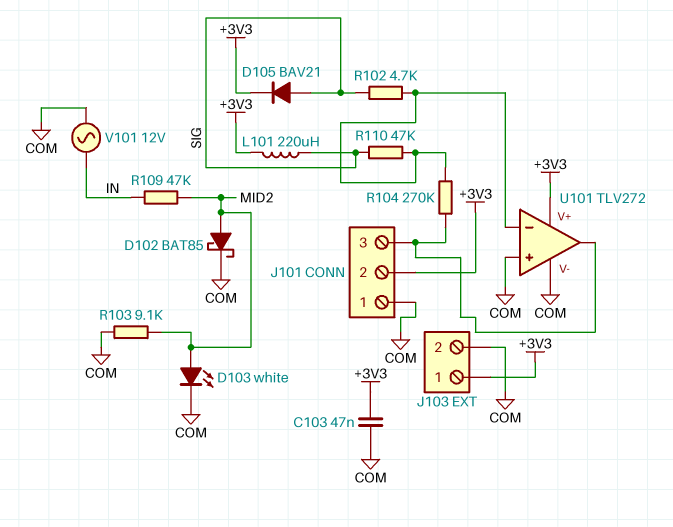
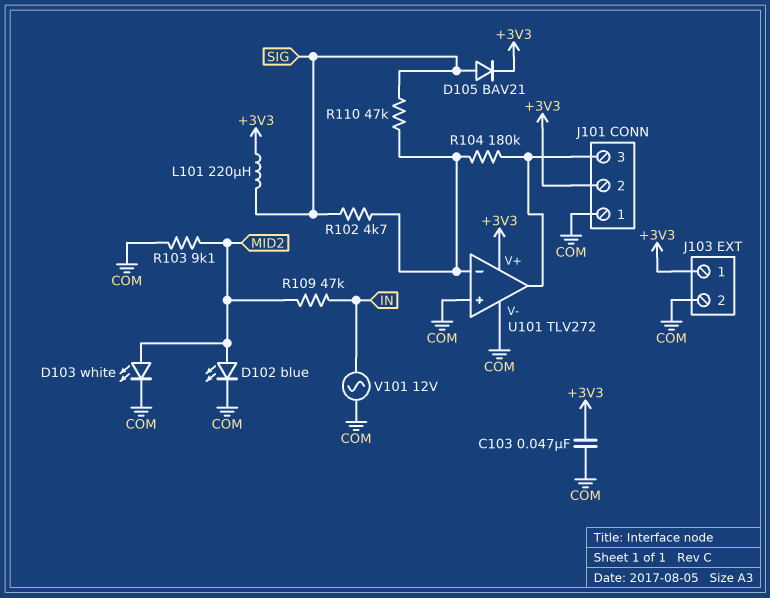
D102: schottky BAT85 (A MID2, K COM) -> LED blue (A MID2, K COM)
R104: 270k (J101/3, U101/in-) -> 180k (J101/3, U101/in-)

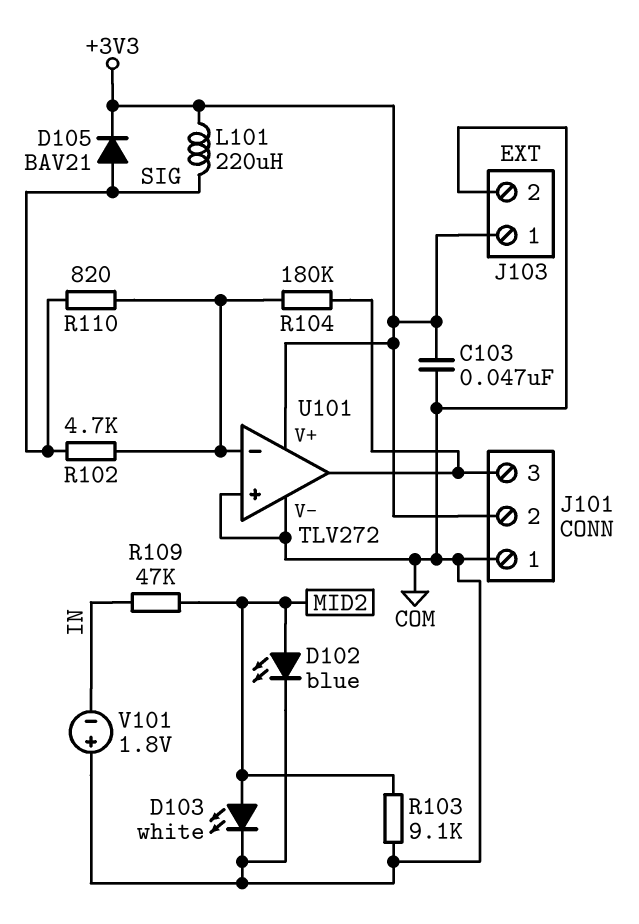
R110: 47k (SIG, U101/in-) -> 820 (SIG, U101/in-)
V101: AC 12V (COM, IN) -> 1.8V (plus COM, minus IN)

